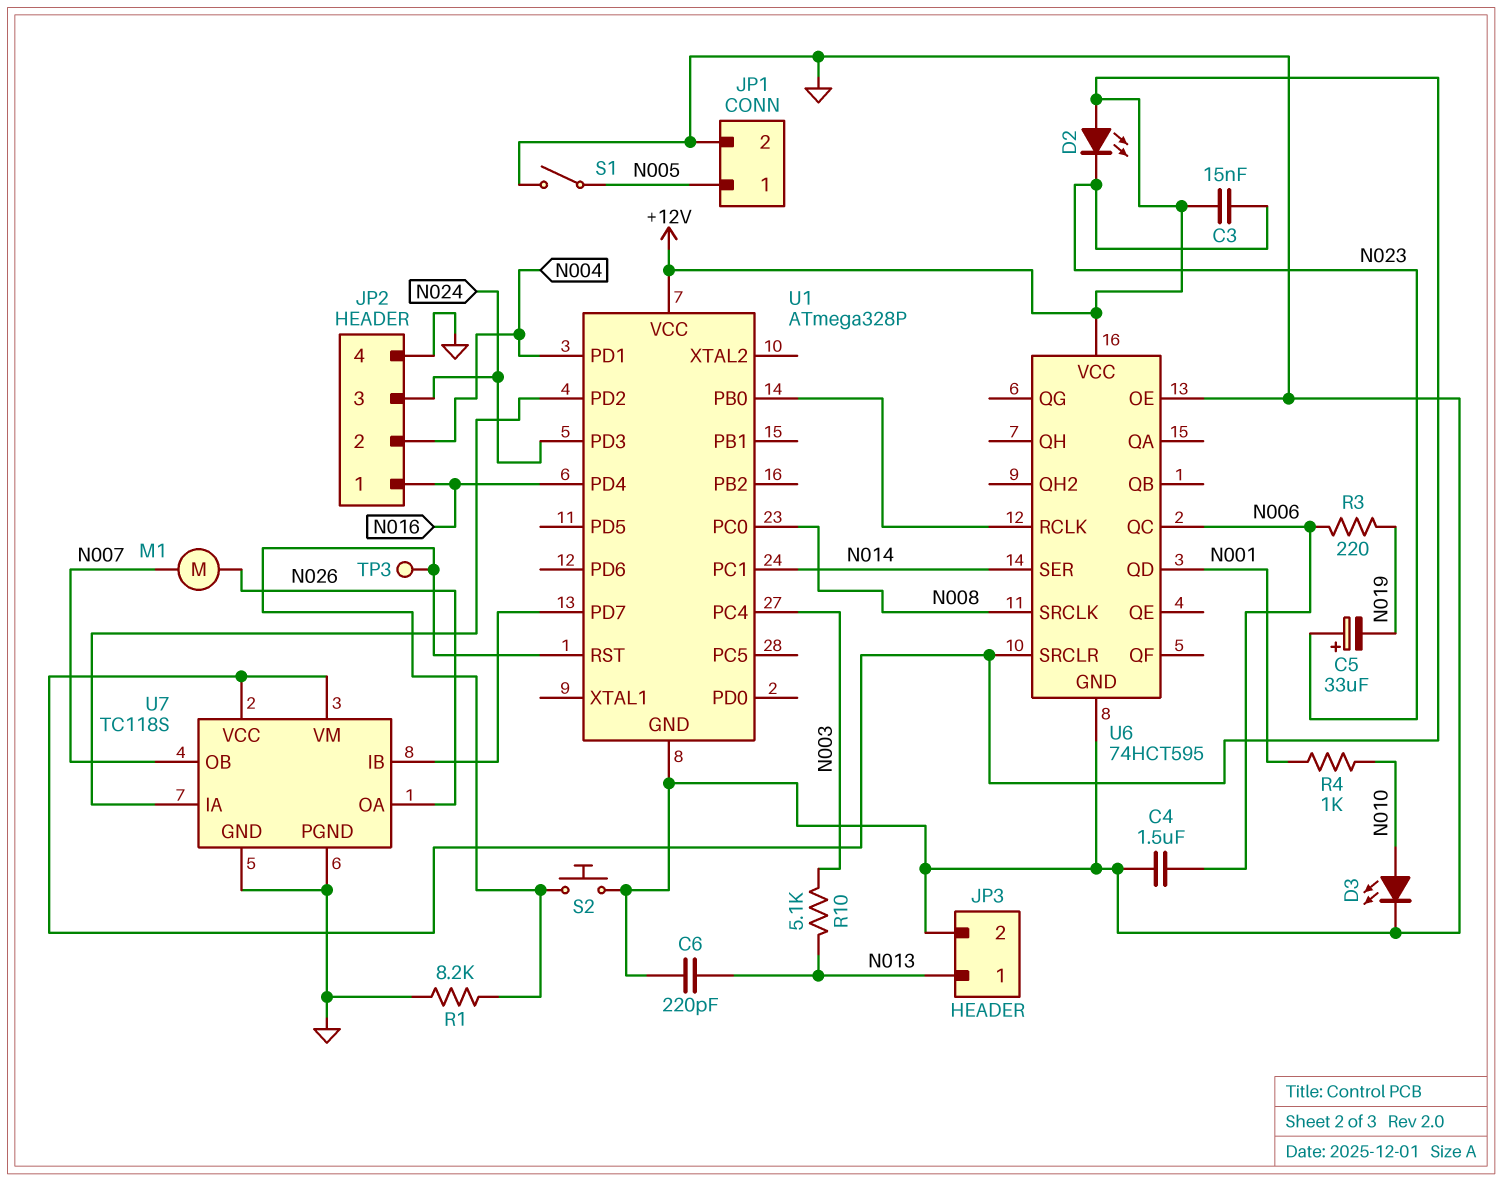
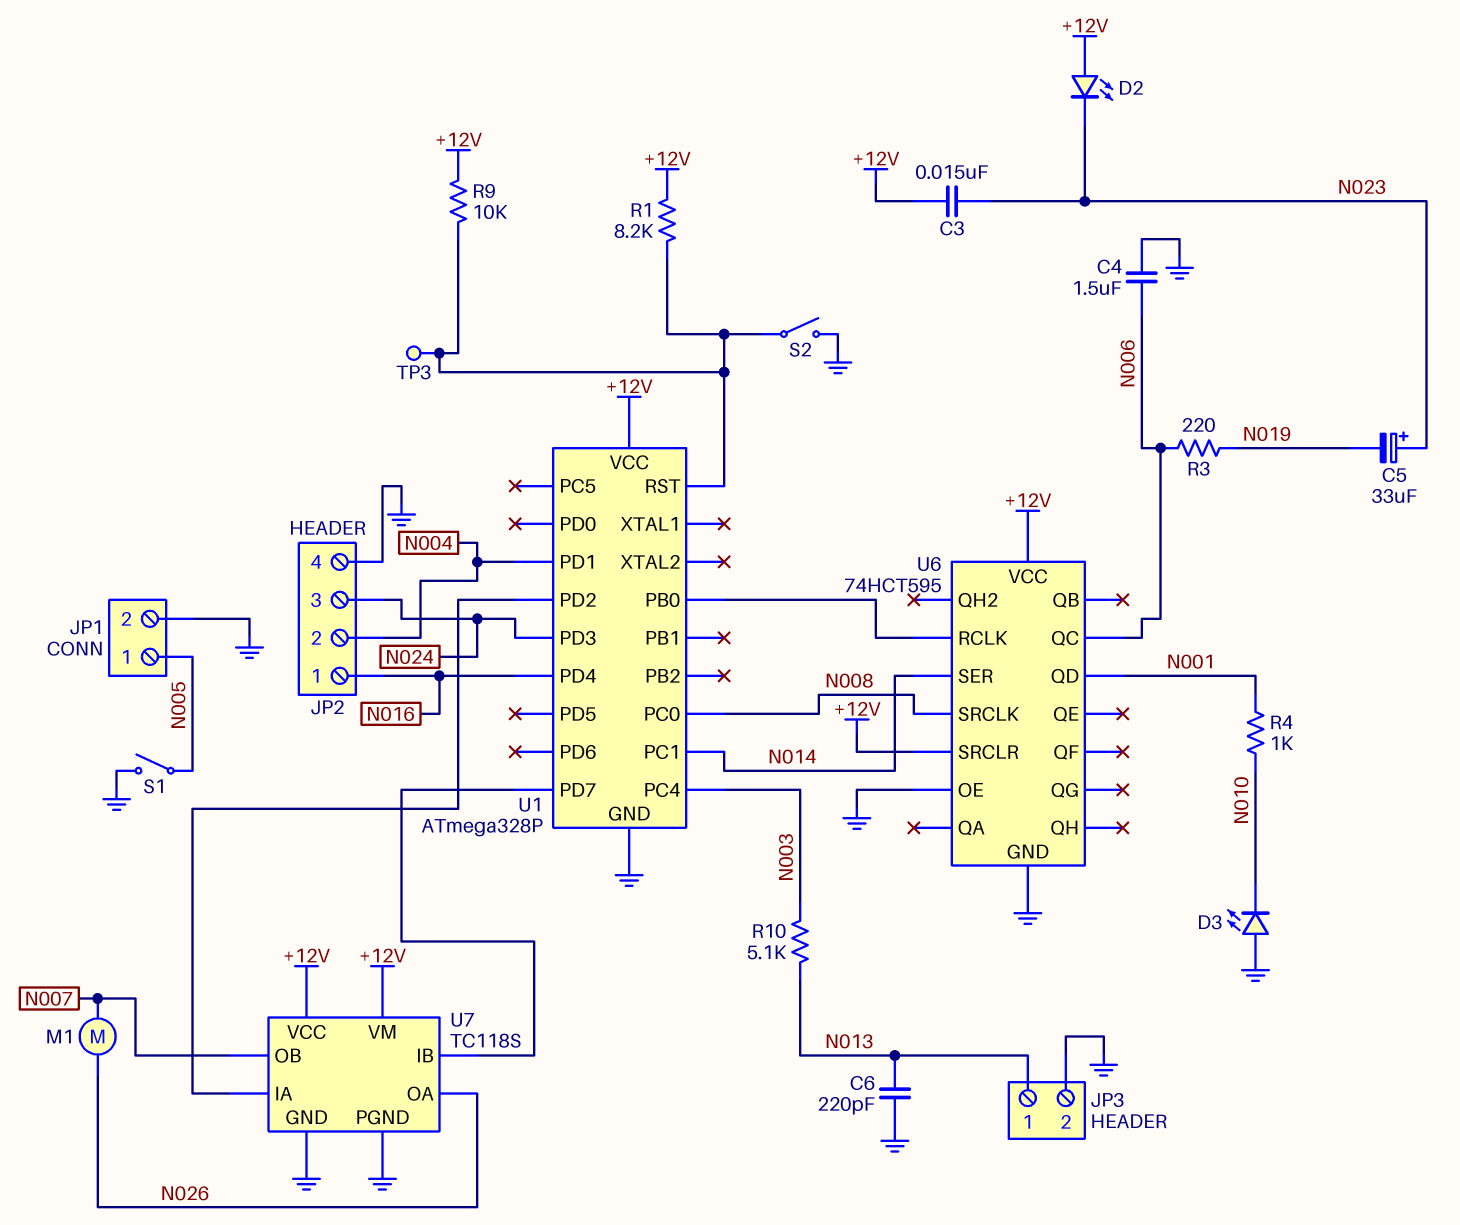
D3: LED (A N010, K GND) -> LED (A GND, K N010)
R1: 8.2k (GND, U1/RST) -> 8.2k (+12V, U1/RST)
R9: none -> 10k (+12V, U1/RST)
S2: button (GND, U1/RST) -> switch (GND, U1/RST)

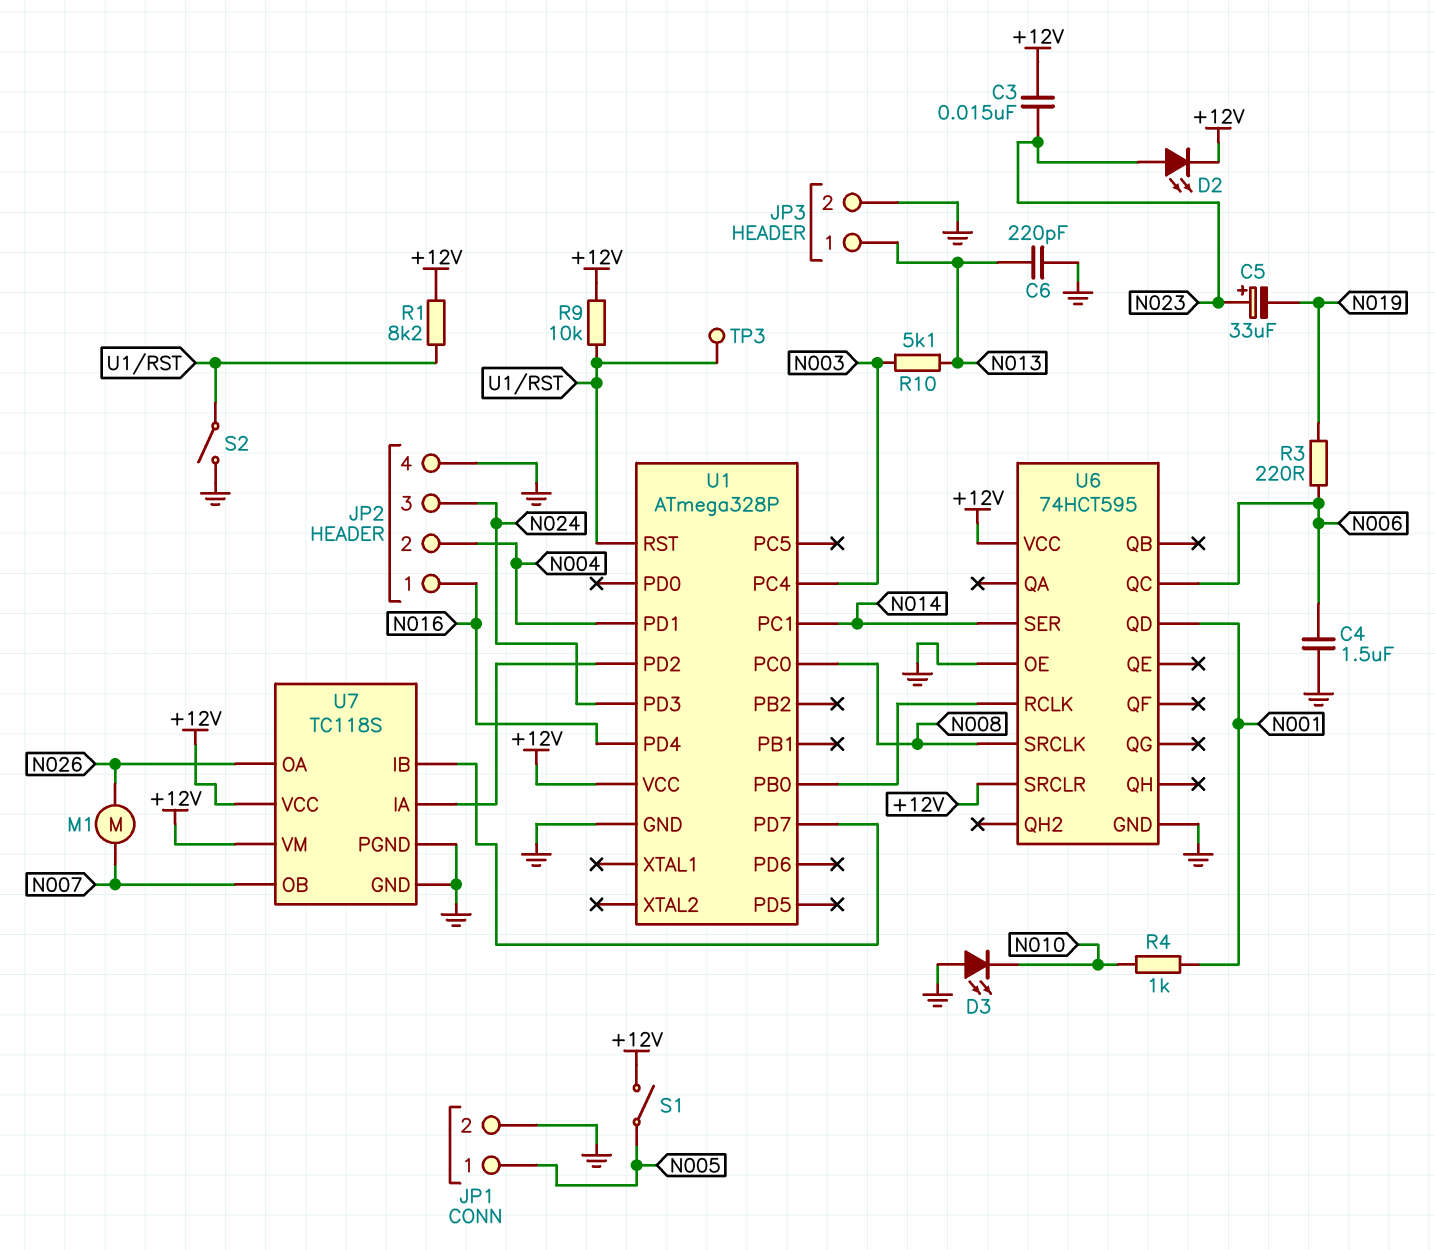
D2: LED (A +12V, K N023) -> LED (A N023, K +12V)
S1: switch (GND, N005) -> switch (+12V, N005)

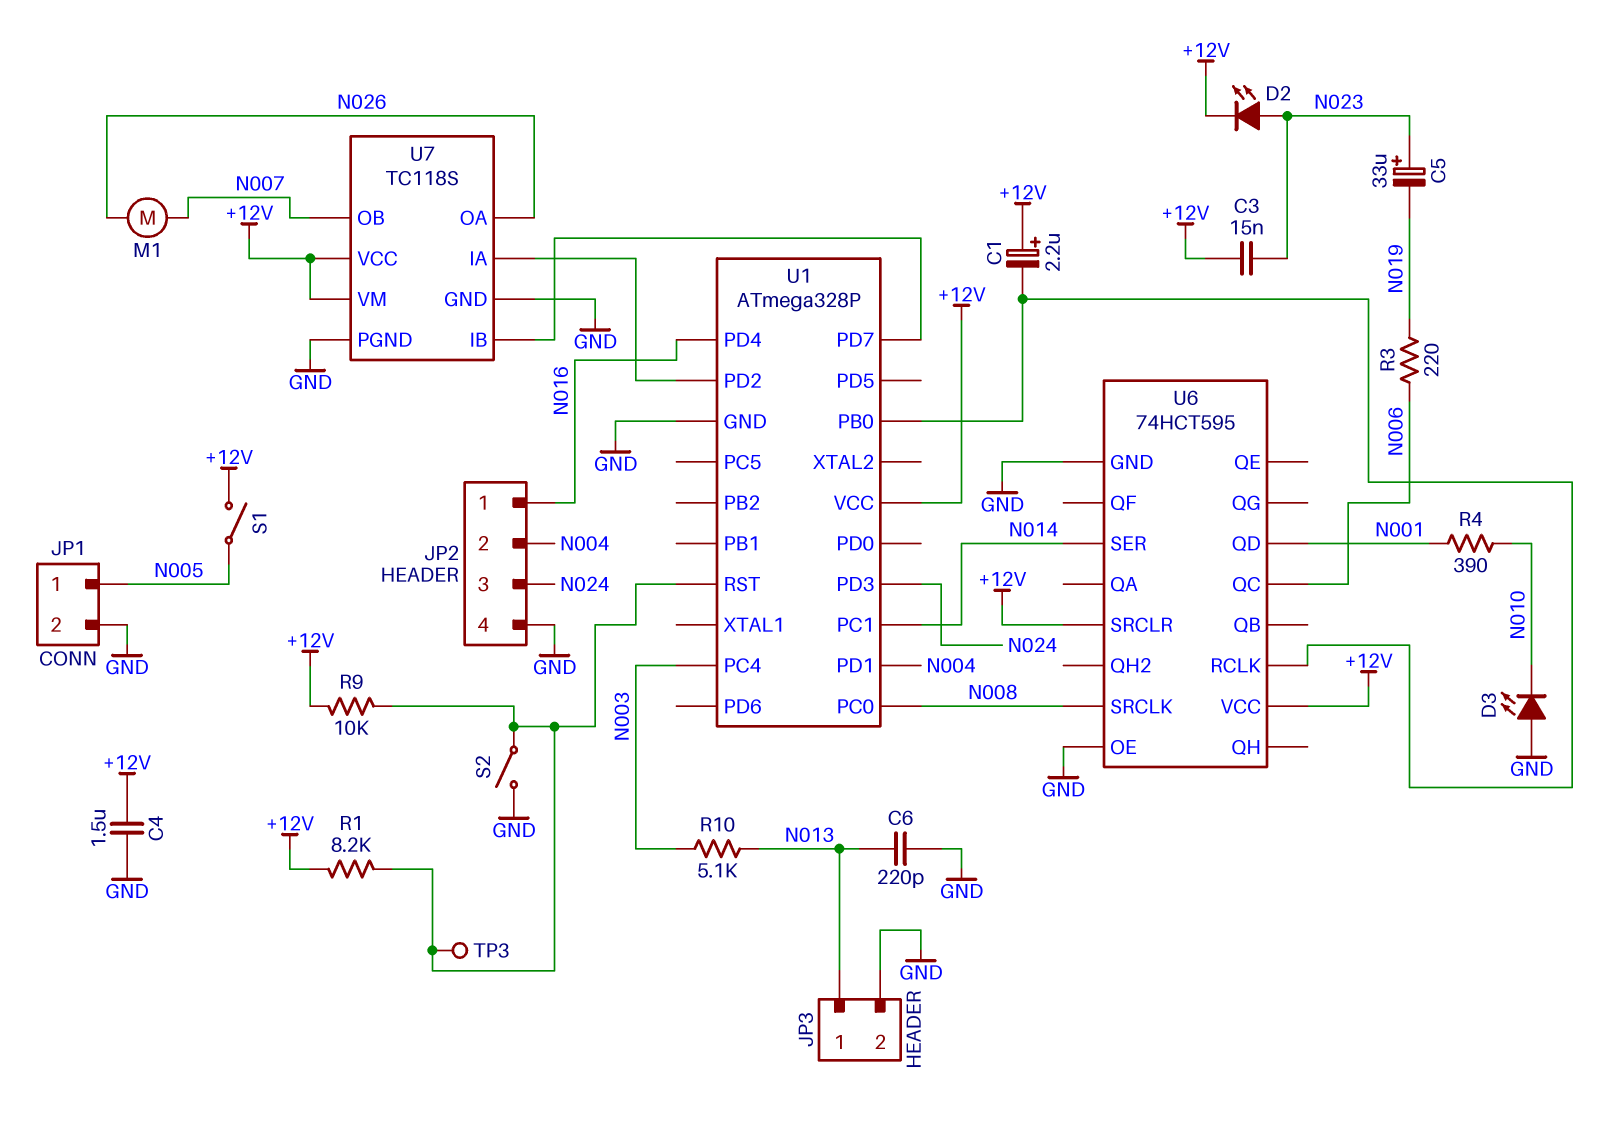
C1: none -> 2.2uF (plus +12V, minus U1/PB0)
C4: 1.5uF (GND, N006) -> 1.5uF (+12V, GND)
R4: 1k (N001, N010) -> 390 (N001, N010)

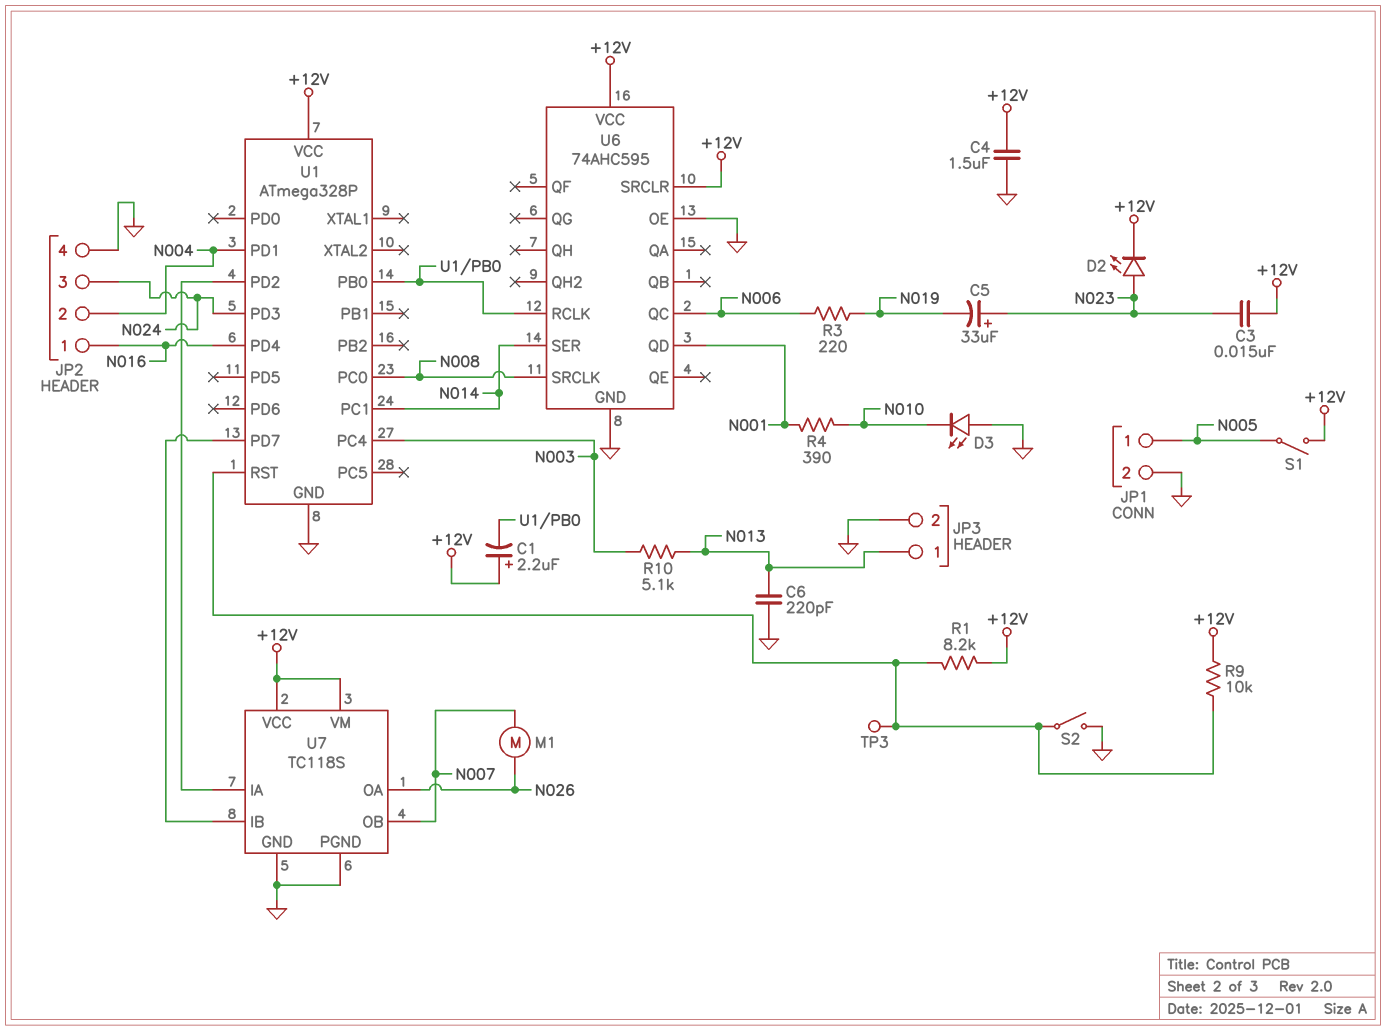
U6: 74HCT595 -> 74AHC595

